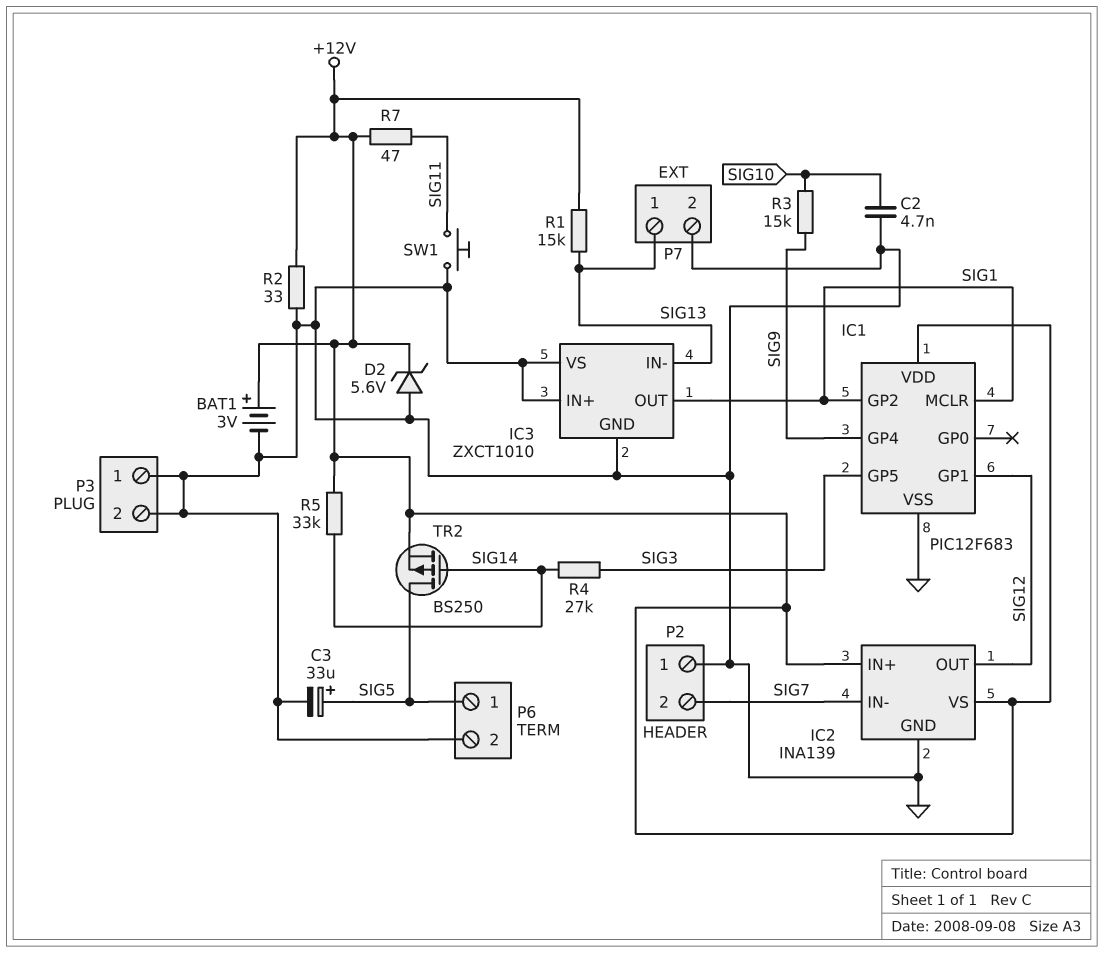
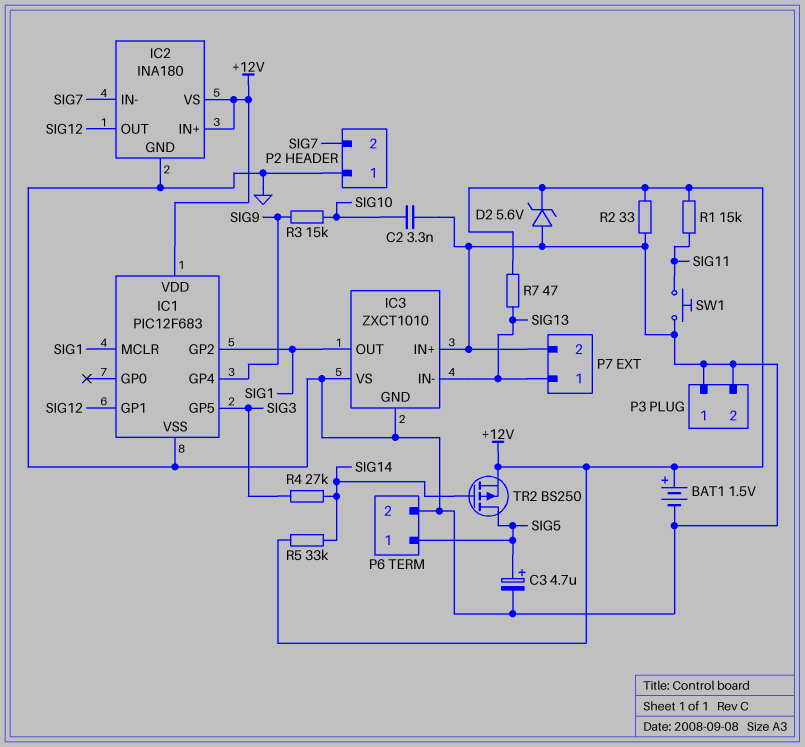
BAT1: 3V (plus +12V, minus GND) -> 1.5V (plus +12V, minus GND)
C2: 4.7nF (GND, SIG10) -> 3.3nF (GND, SIG10)
C3: 33uF (plus SIG5, minus GND) -> 4.7uF (plus SIG5, minus GND)
IC2: INA139 -> INA180
R1: 15k (+12V, SIG13) -> 15k (+12V, SIG11)
R7: 47 (+12V, SIG11) -> 47 (+12V, SIG13)

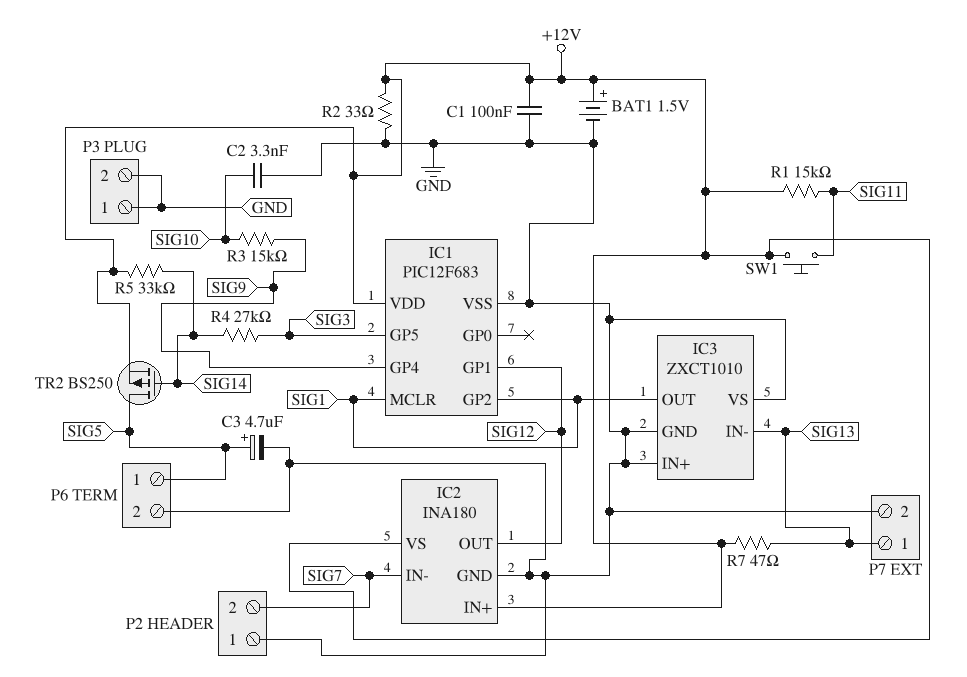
C1: none -> 100nF (+12V, GND)
D2: zener 5.6V (A GND, K +12V) -> none
SW1: button (GND, SIG11) -> button (+12V, SIG11)

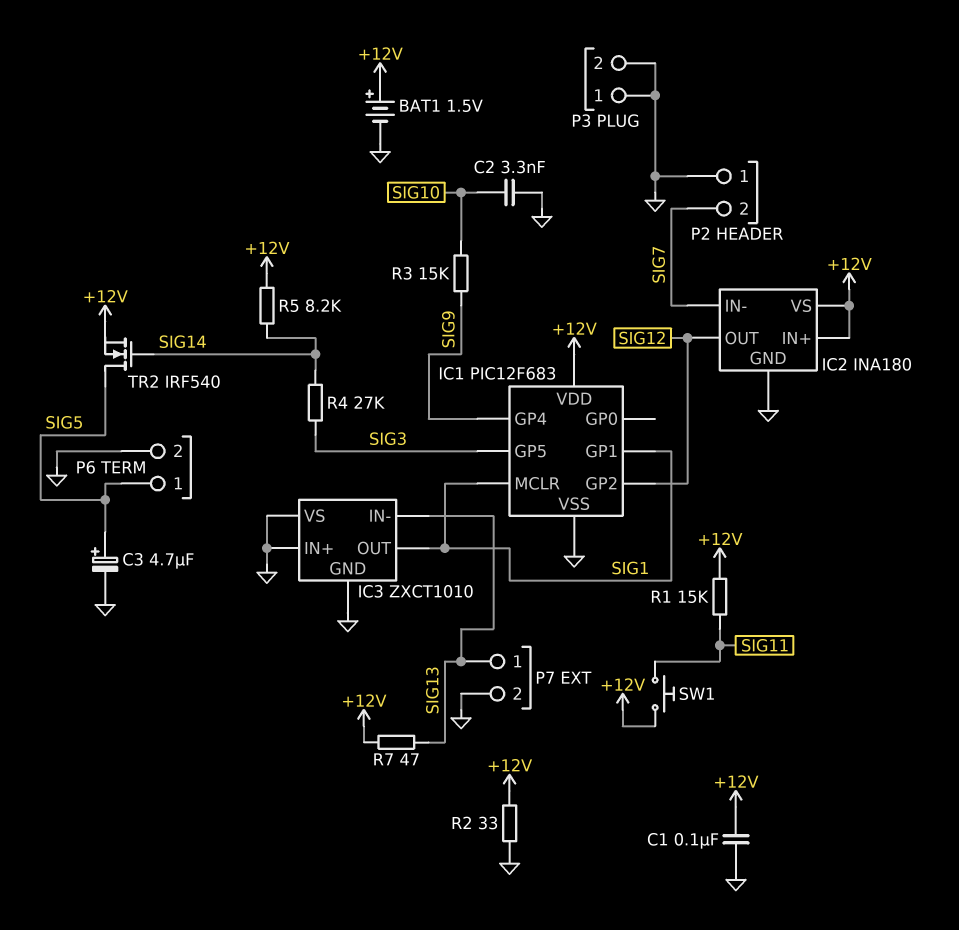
IC1 pin GP1: SIG12 -> SIG1
IC1 pin GP2: SIG1 -> SIG12
R5: 33k (+12V, SIG14) -> 8.2k (+12V, SIG14)
TR2: PMOS BS250 (G SIG14, D SIG5, S +12V) -> NMOS IRF540 (G SIG14, D SIG5, S +12V)

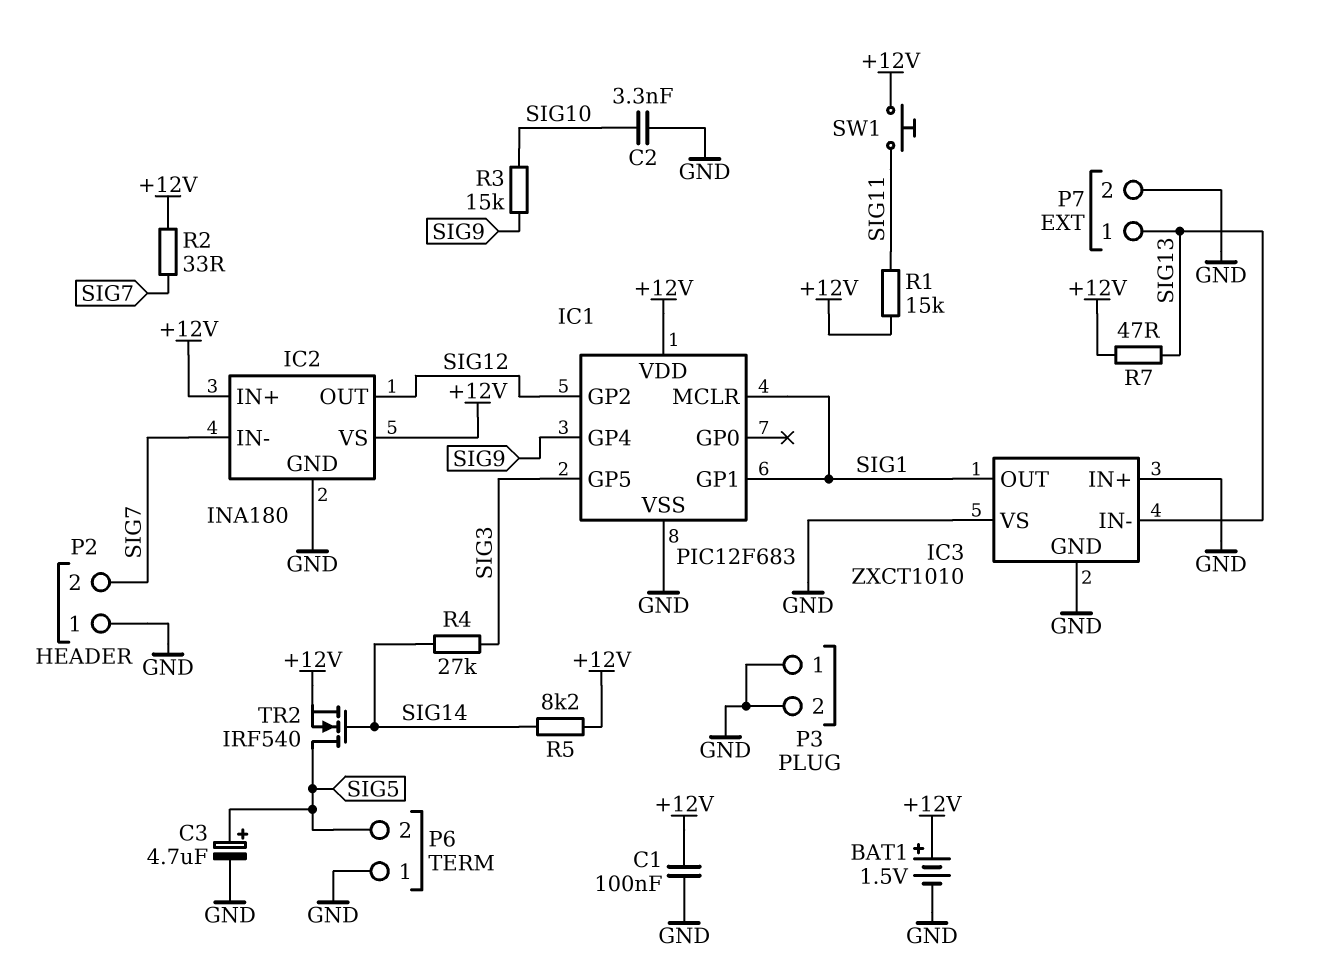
P6 pin 1: SIG5 -> GND
P6 pin 2: GND -> SIG5
R2: 33 (+12V, GND) -> 33 (+12V, SIG7)

